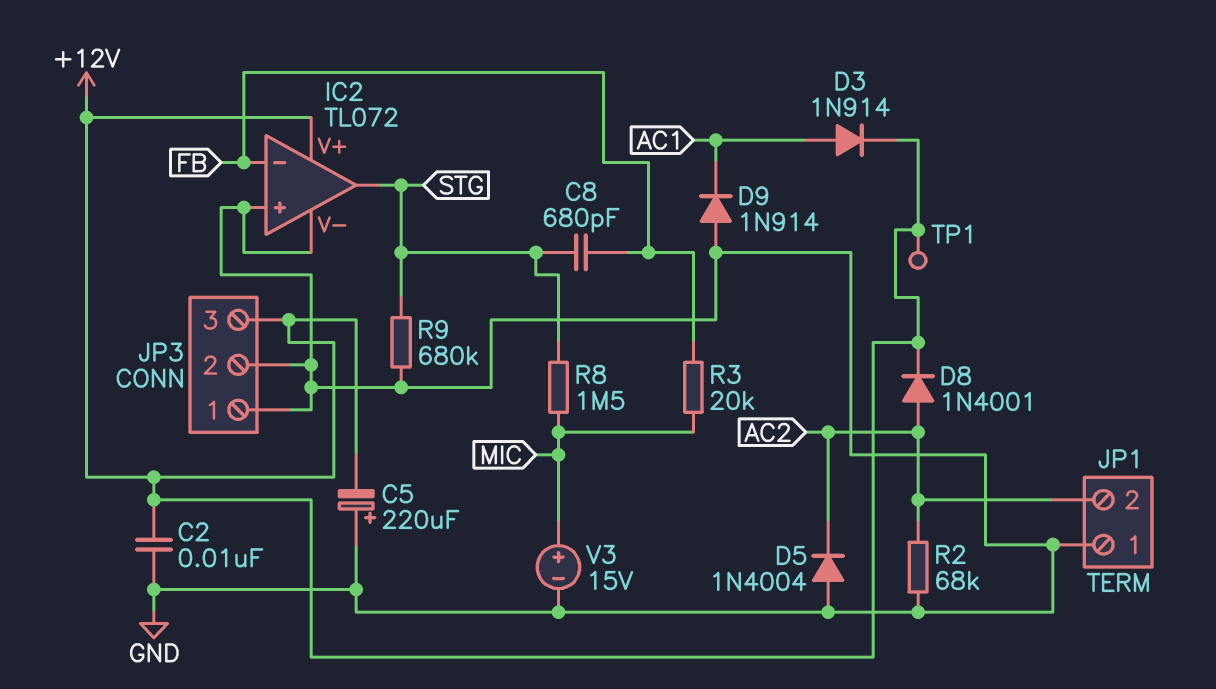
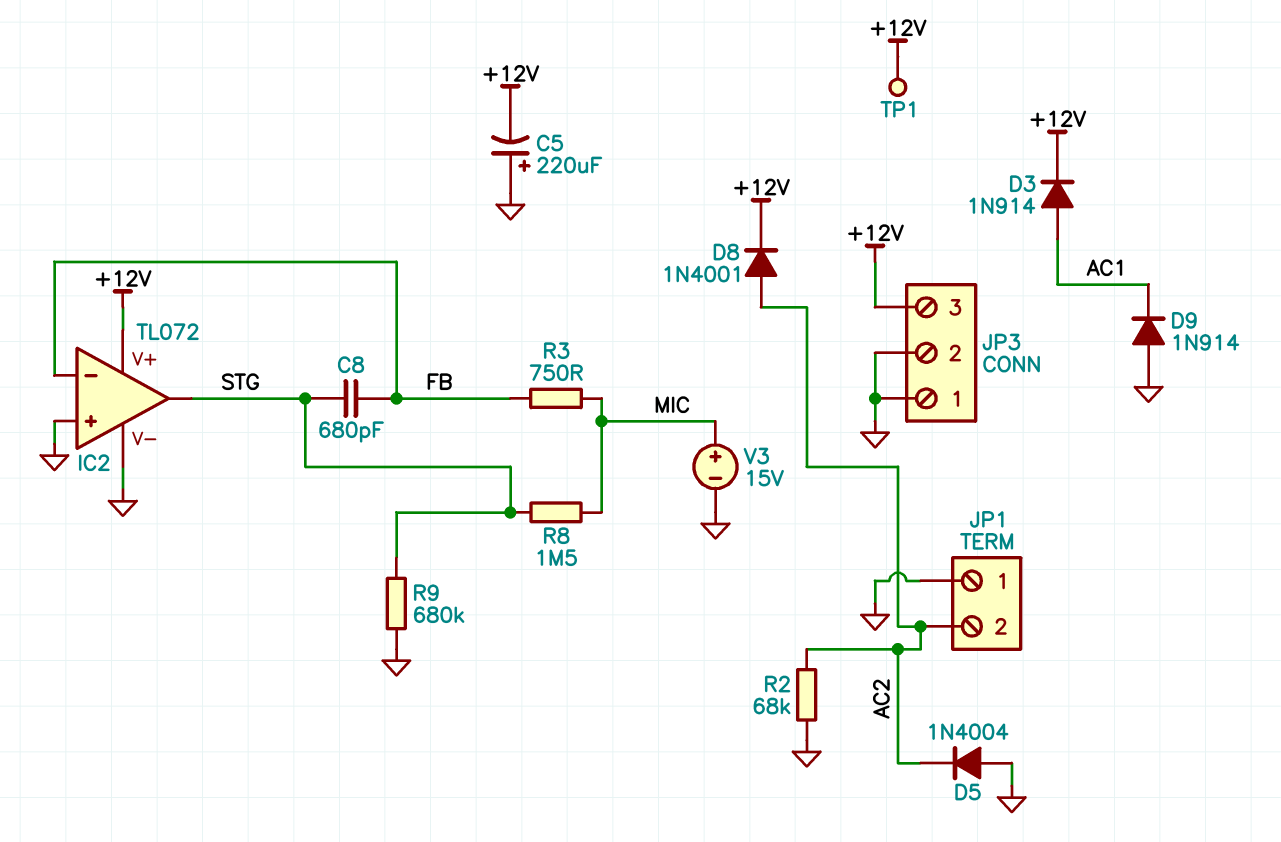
C2: 10nF (+12V, GND) -> none
R3: 20k (FB, MIC) -> 750 (FB, MIC)

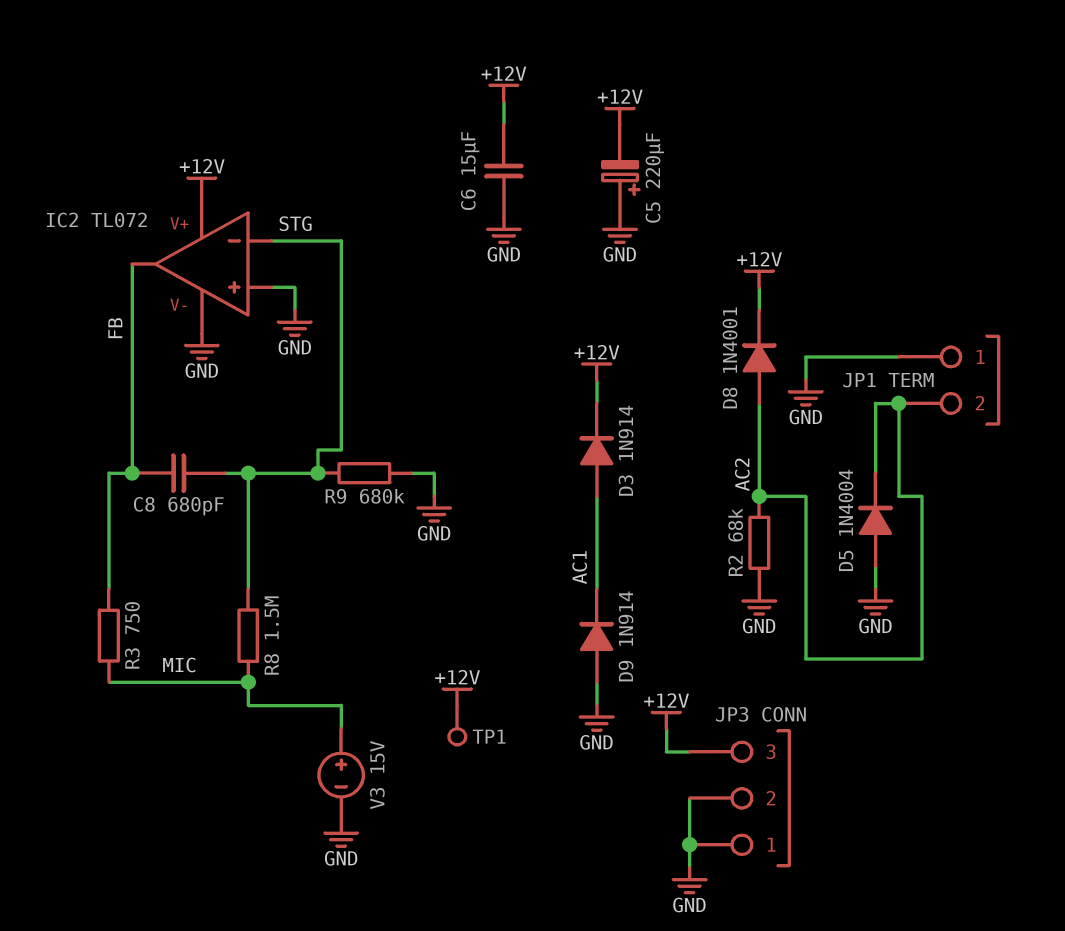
C6: none -> 15uF (+12V, GND)
IC2 pin in-: FB -> STG
IC2 pin out: STG -> FB

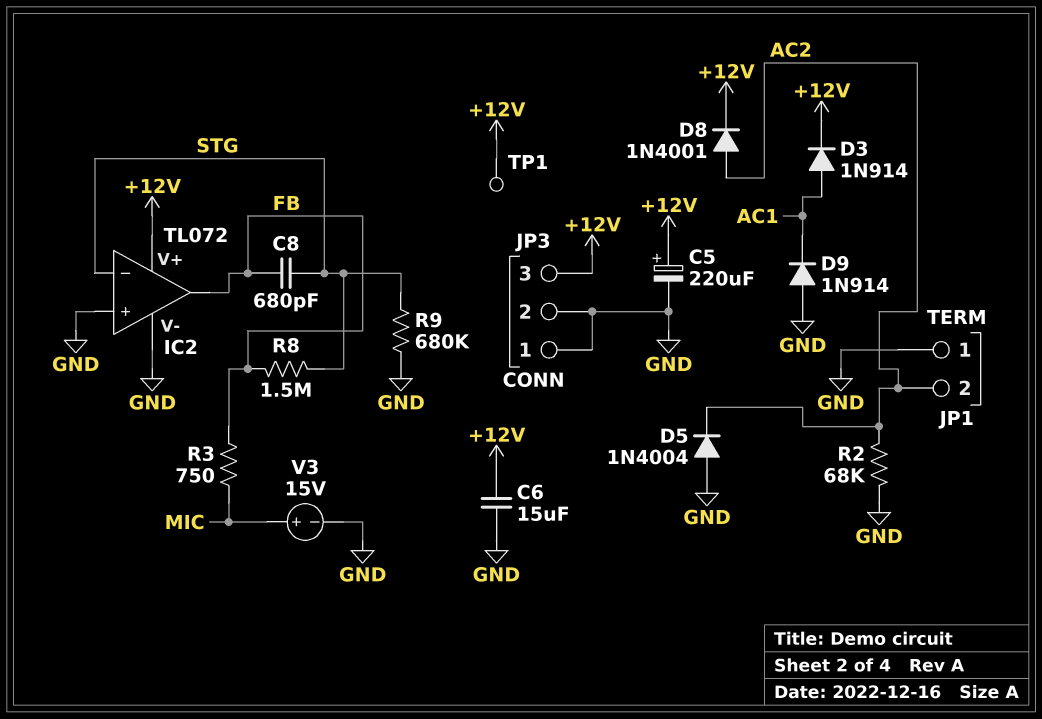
C5: 220uF (plus GND, minus +12V) -> 220uF (plus +12V, minus GND)
R8: 1.5M (MIC, STG) -> 1.5M (FB, STG)

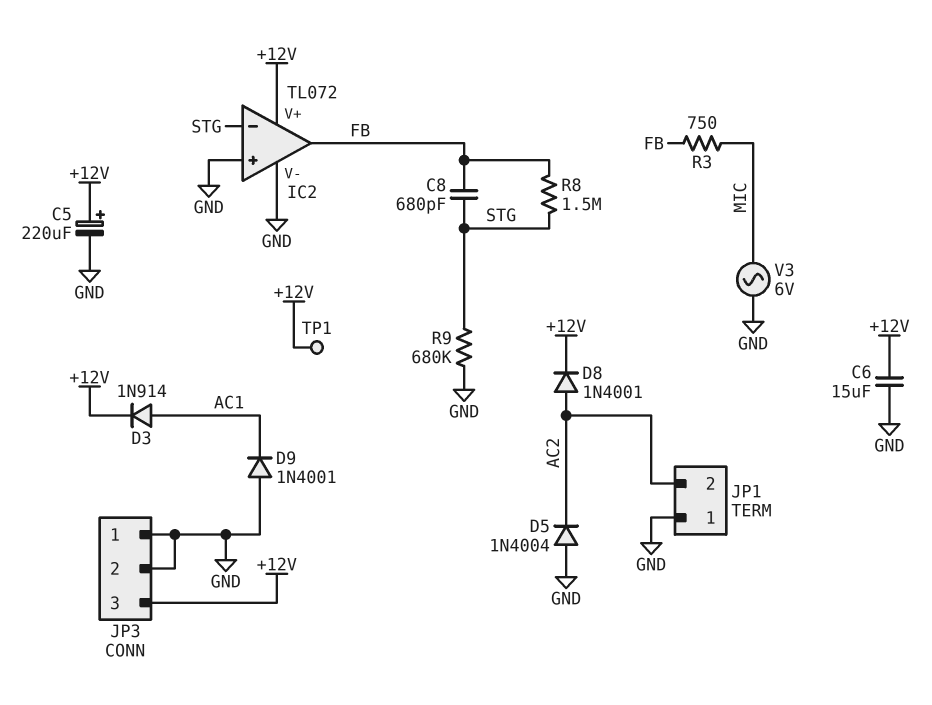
D9: diode 1N914 (A GND, K AC1) -> diode 1N4001 (A GND, K AC1)
R2: 68k (AC2, GND) -> none
V3: 15V (plus MIC, minus GND) -> AC 6V (GND, MIC)

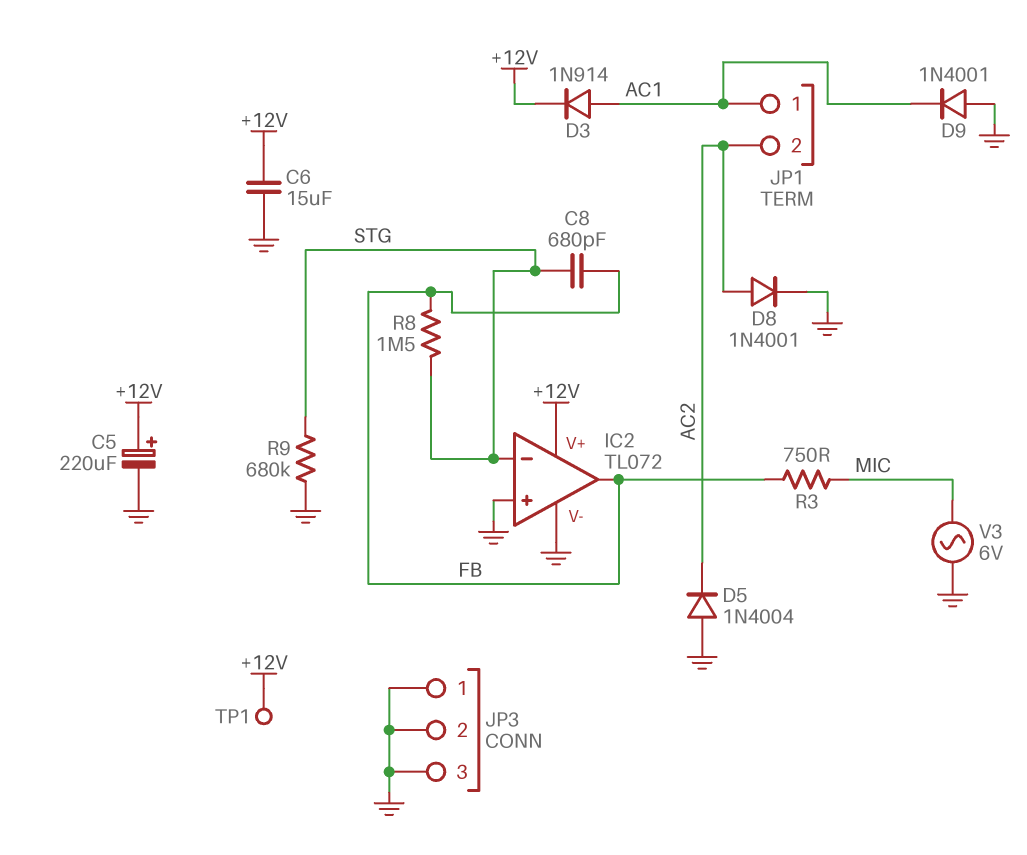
D8: diode 1N4001 (A AC2, K +12V) -> diode 1N4001 (A AC2, K GND)
JP1 pin 1: GND -> AC1
JP3 pin 3: +12V -> GND

